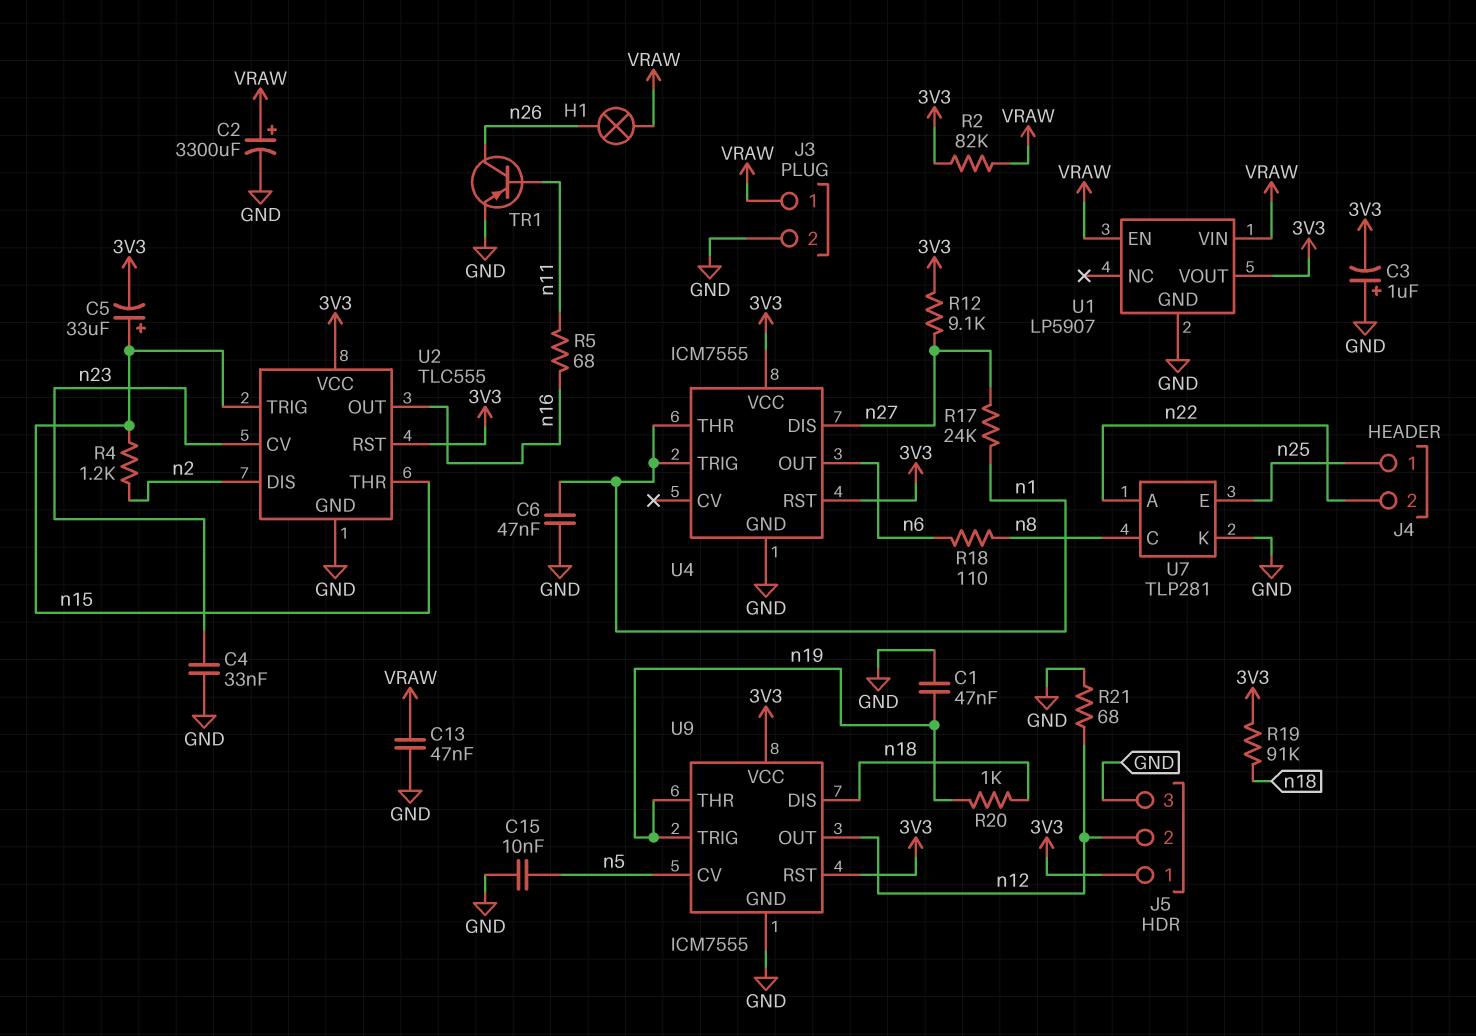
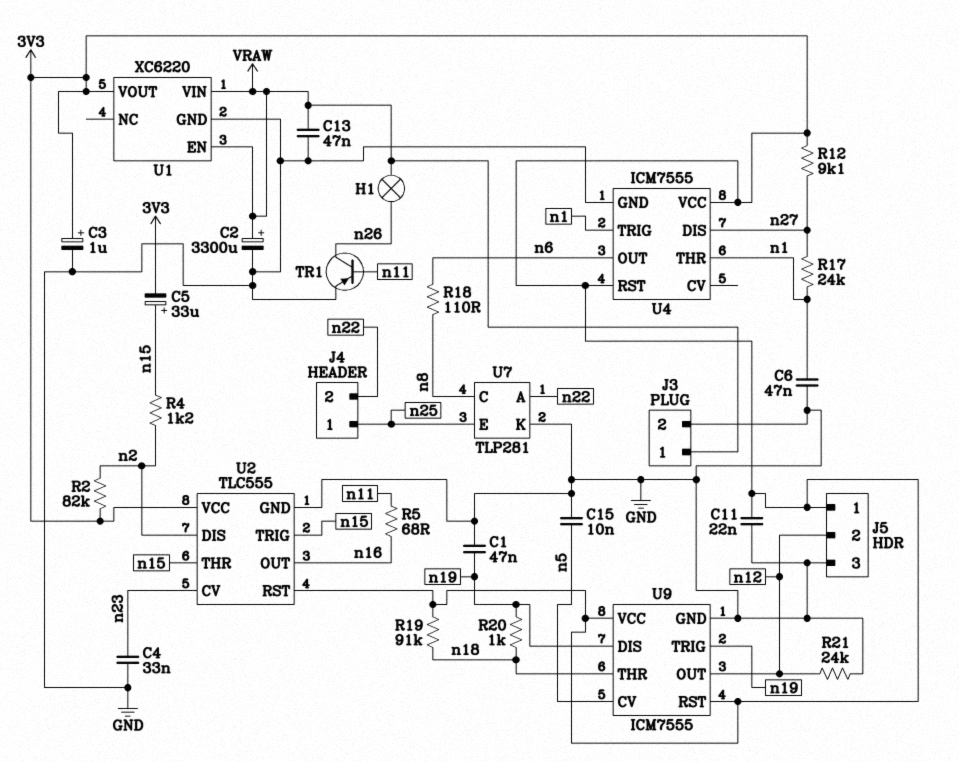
C3: 1uF (plus GND, minus 3V3) -> 1uF (plus 3V3, minus GND)
C11: none -> 22nF (3V3, GND)
R2: 82k (3V3, VRAW) -> 82k (3V3, n2)
R21: 68 (GND, n12) -> 24k (GND, n12)
U1: LP5907 -> XC6220
U9 pin DIS: n18 -> n19
U9 pin THR: n19 -> n18

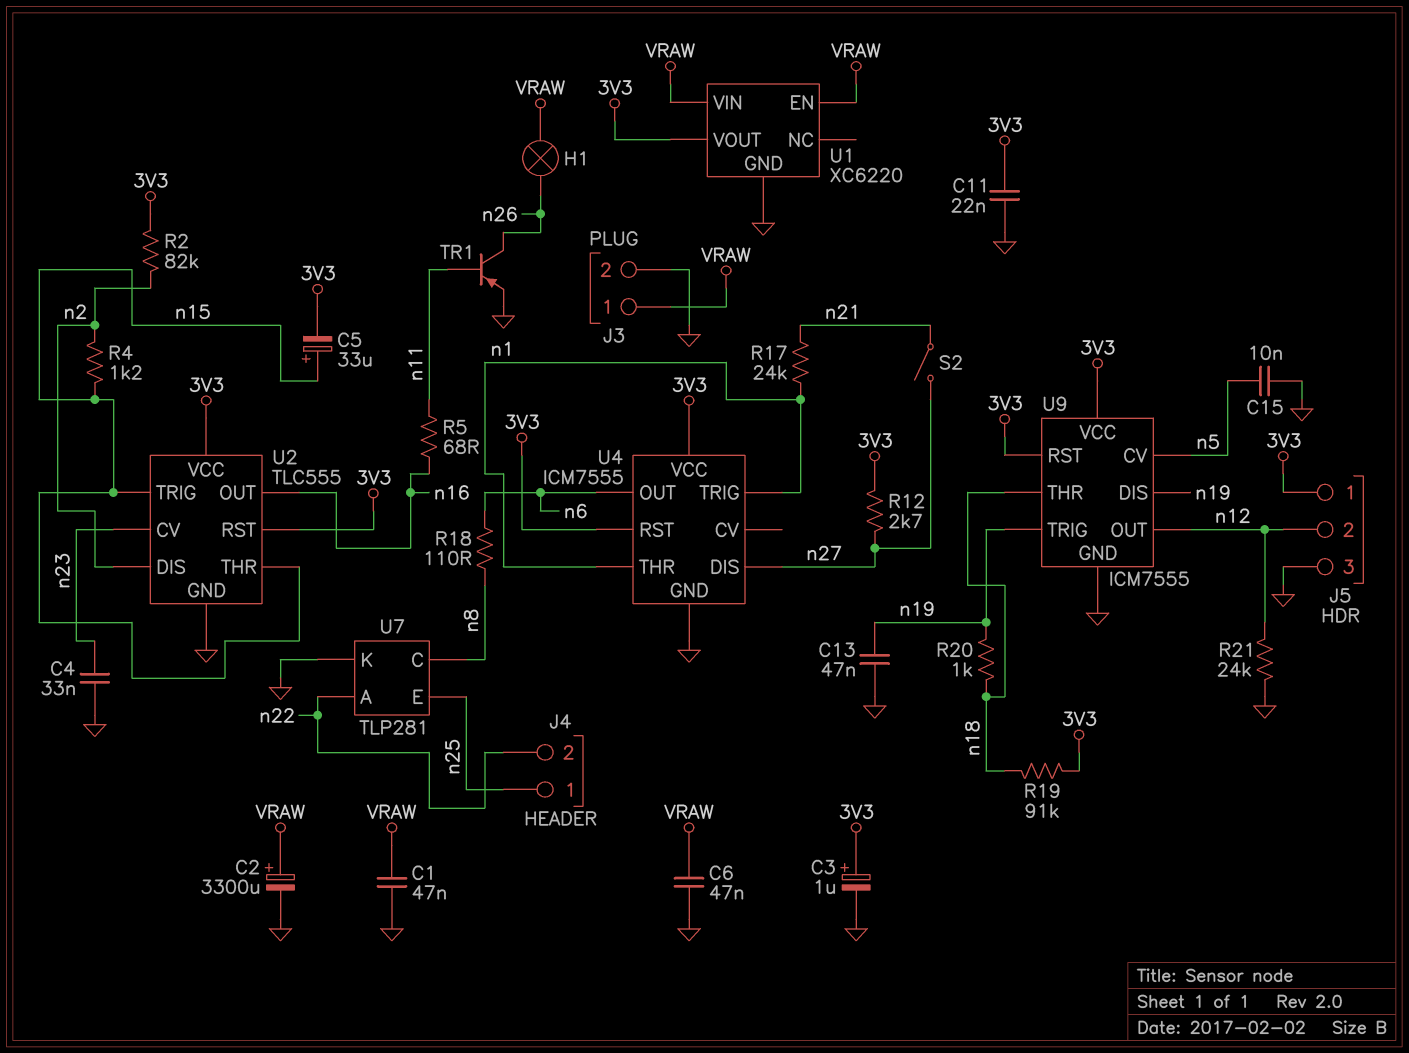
C1: 47nF (GND, n19) -> 47nF (GND, VRAW)
C6: 47nF (GND, n1) -> 47nF (GND, VRAW)
C13: 47nF (GND, VRAW) -> 47nF (GND, n19)
R12: 9.1k (3V3, n27) -> 2.7k (3V3, n27)
R17: 24k (n1, n27) -> 24k (n1, n21)
S2: none -> switch (n21, n27)

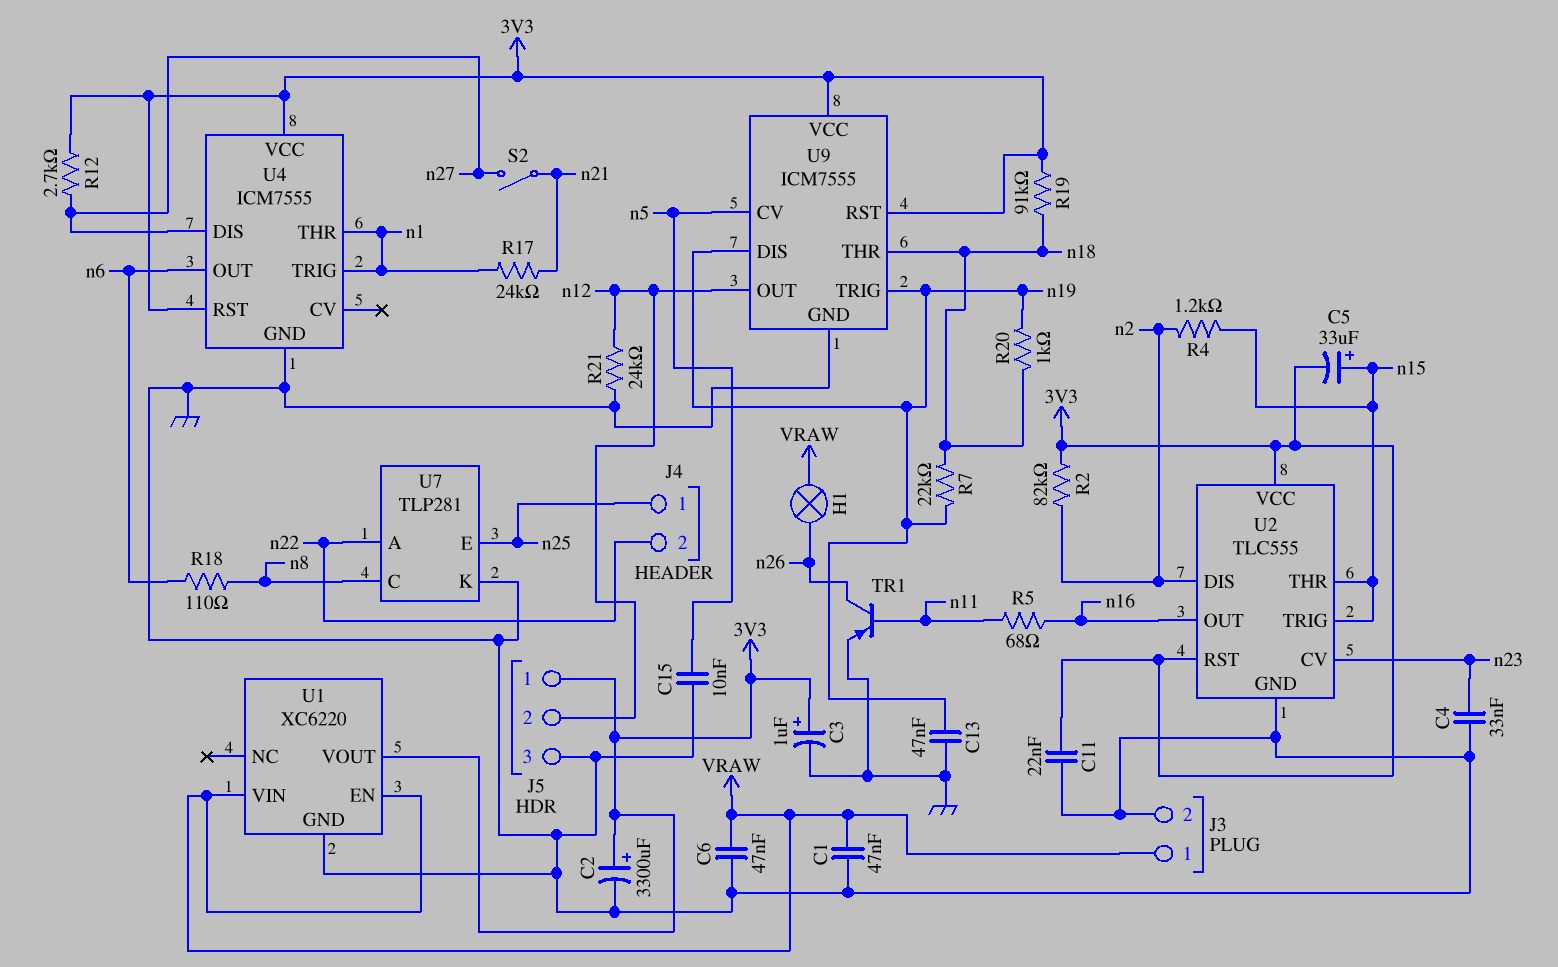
C2: 3300uF (plus VRAW, minus GND) -> 3300uF (plus 3V3, minus GND)
R7: none -> 22k (n18, n19)

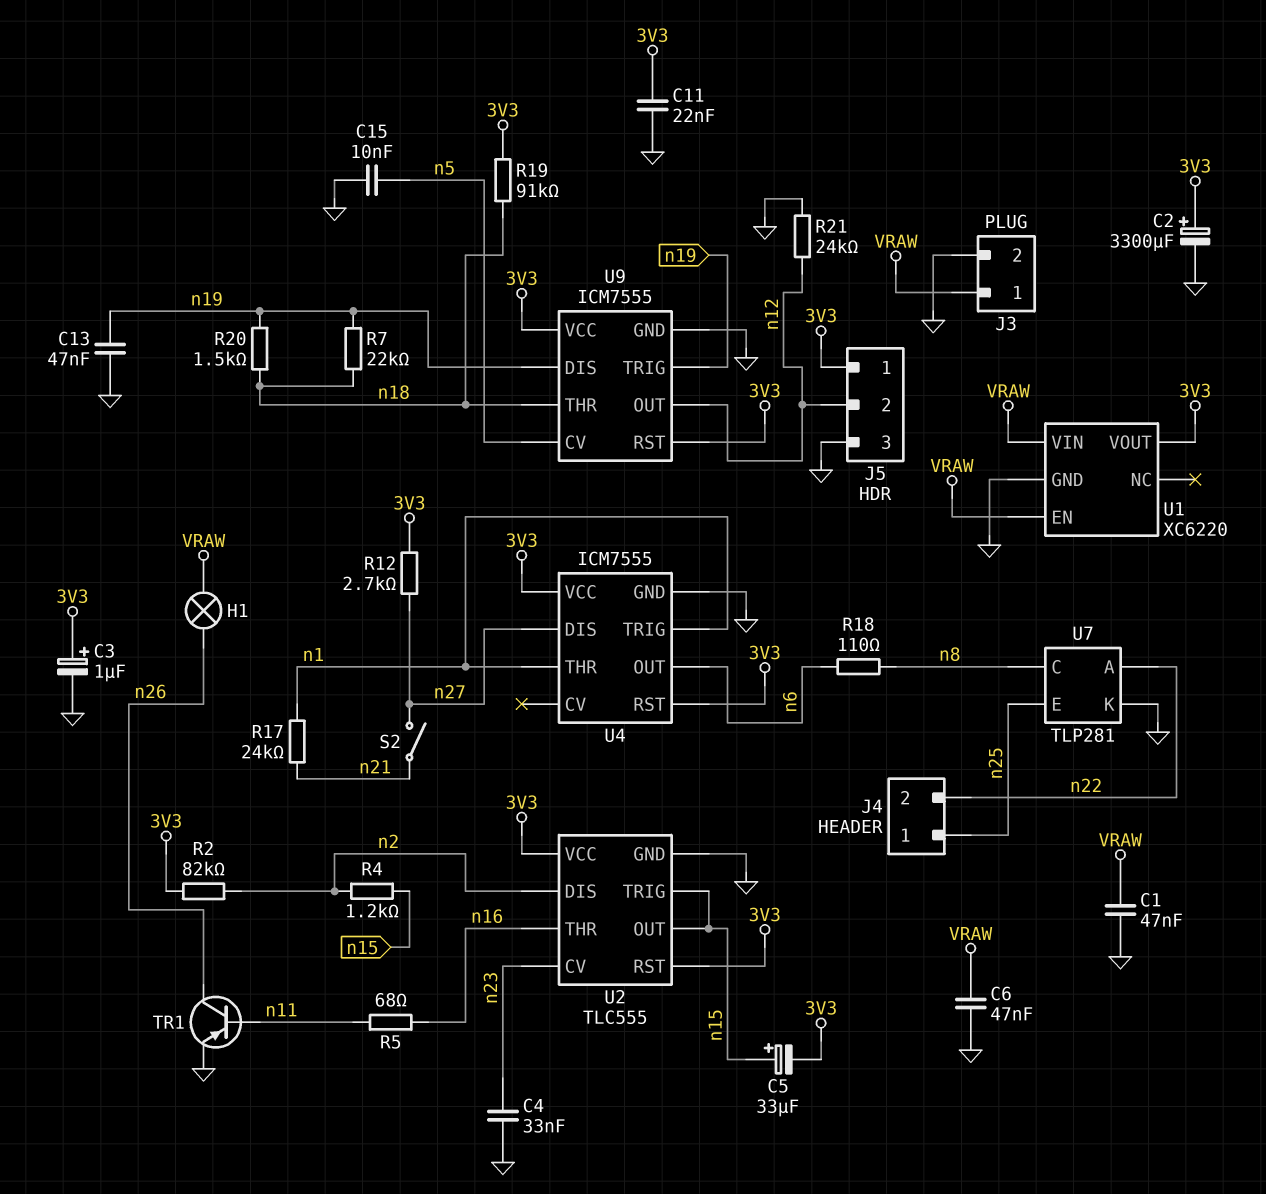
R20: 1k (n18, n19) -> 1.5k (n18, n19)
U2 pin OUT: n16 -> n15
U2 pin THR: n15 -> n16

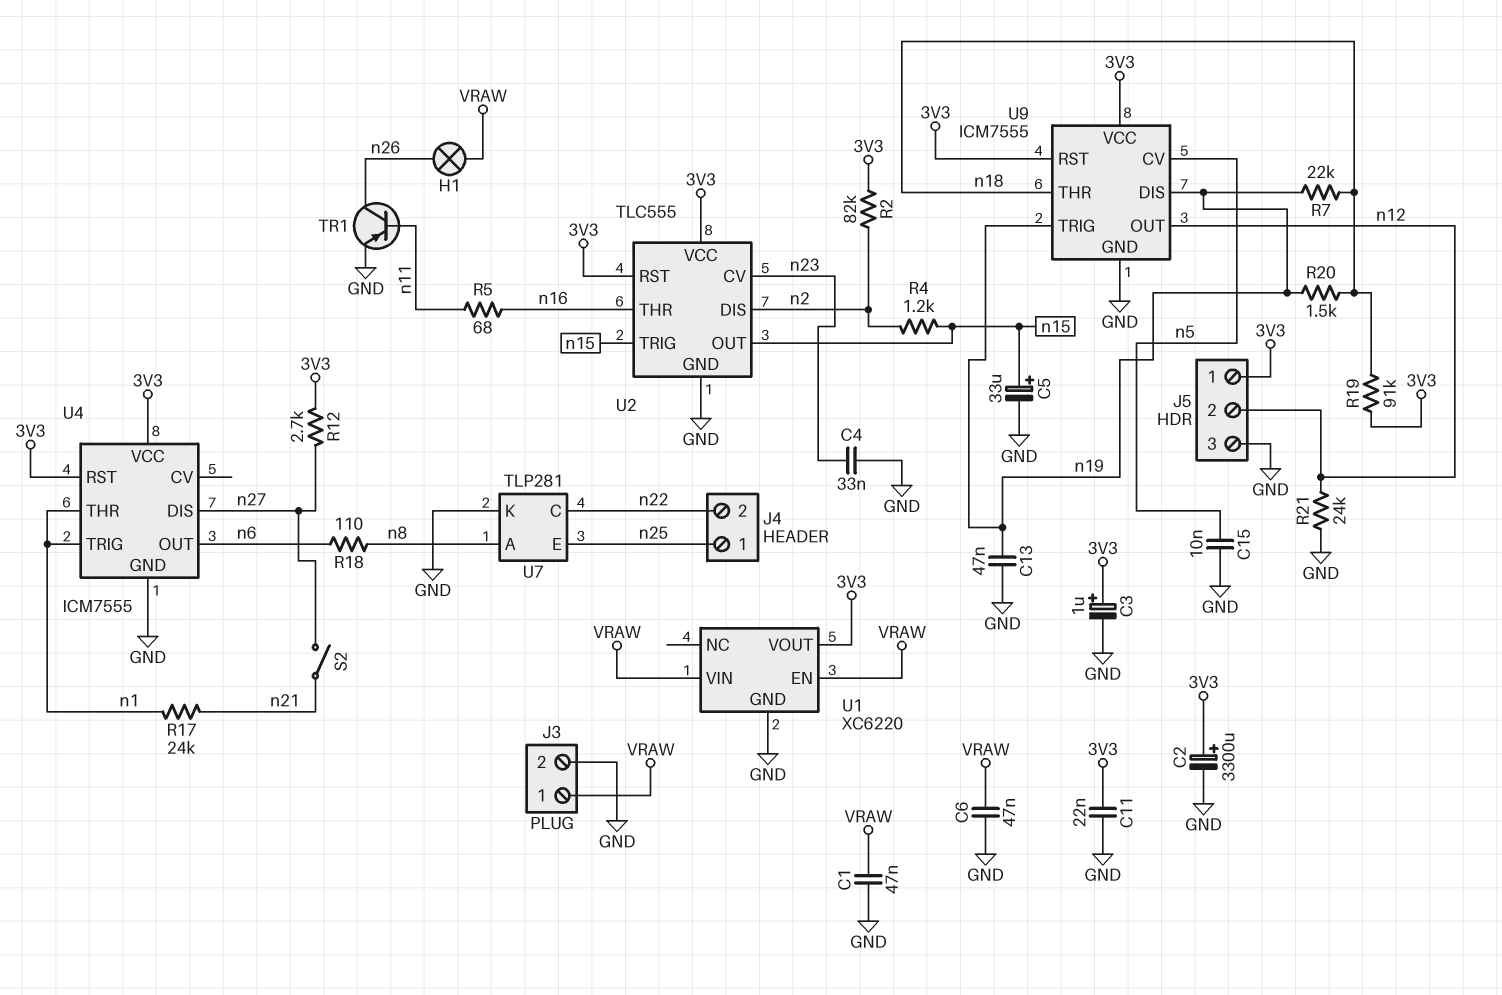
C5: 33uF (plus n15, minus 3V3) -> 33uF (plus n15, minus GND)
U7 pin A: n22 -> n8
U7 pin C: n8 -> n22

